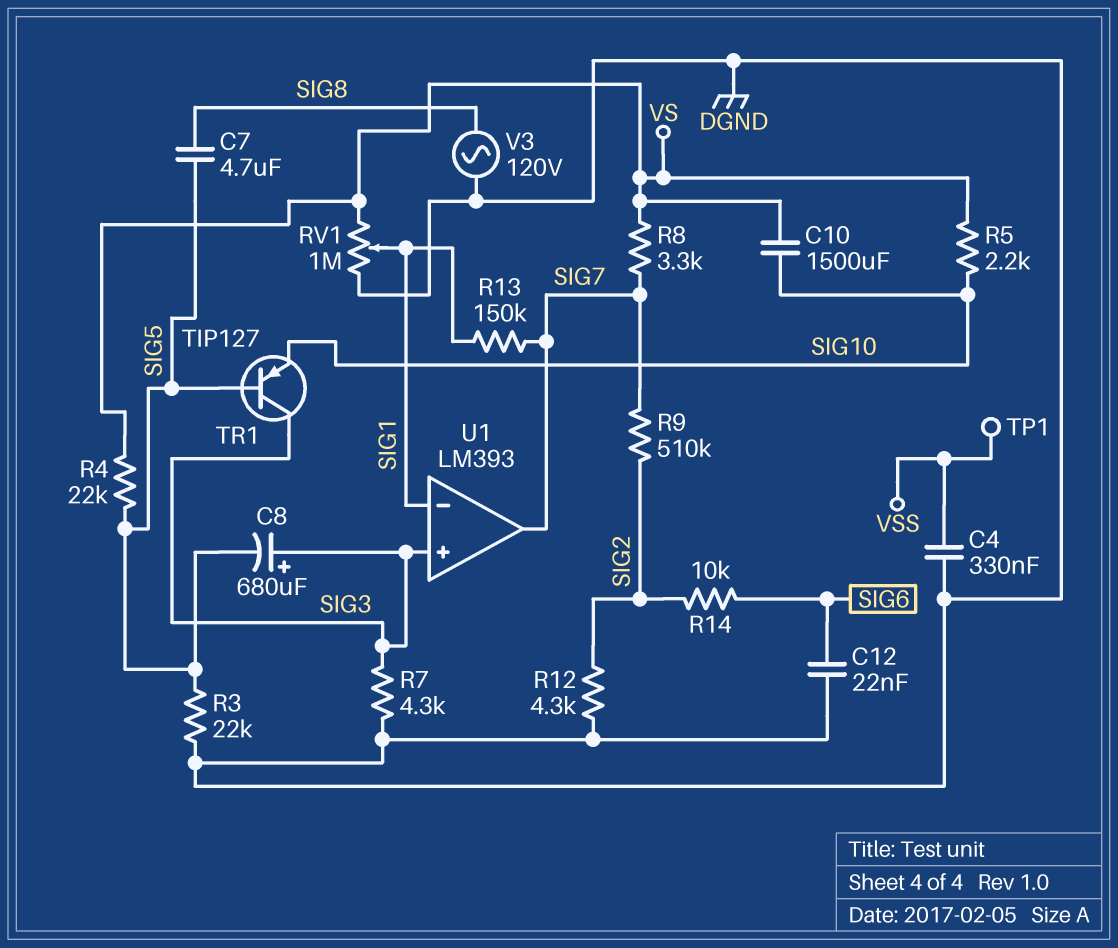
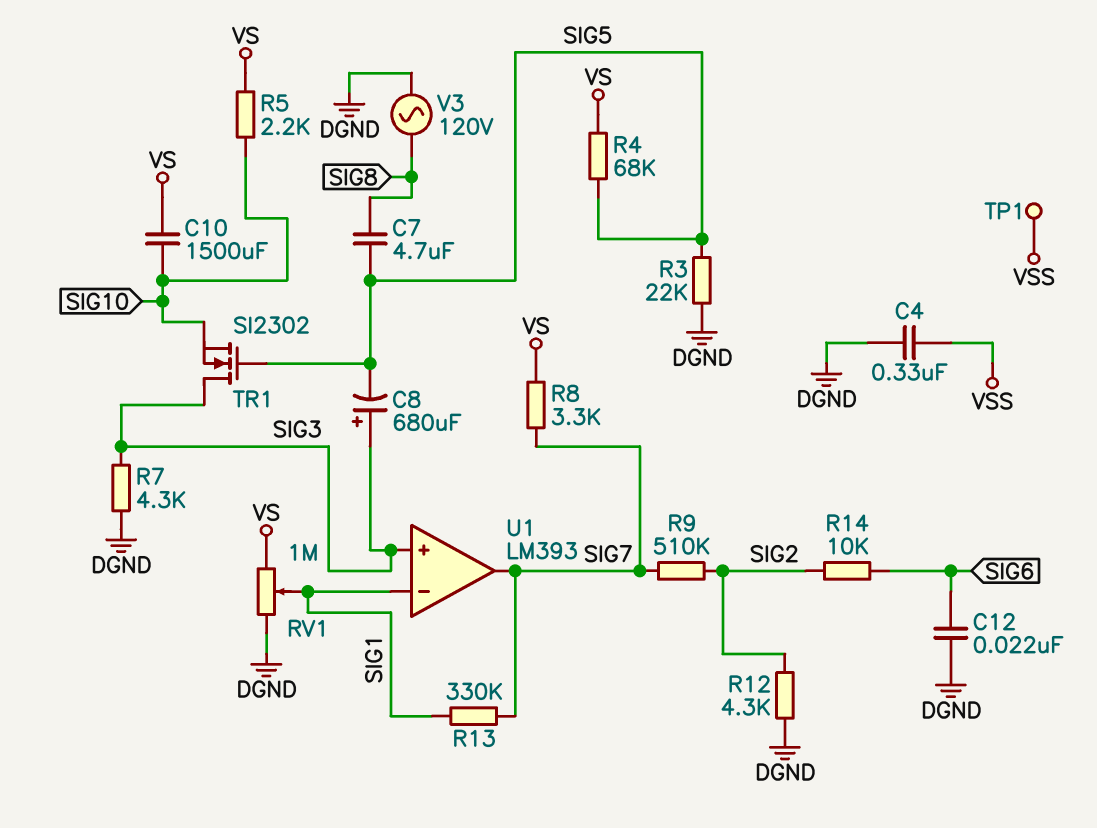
R4: 22k (SIG5, VS) -> 68k (SIG5, VS)
R13: 150k (SIG1, SIG7) -> 330k (SIG1, SIG7)
TR1: PNP TIP127 (B SIG5, C SIG3, E SIG10) -> NMOS SI2302 (G SIG5, D SIG3, S SIG10)

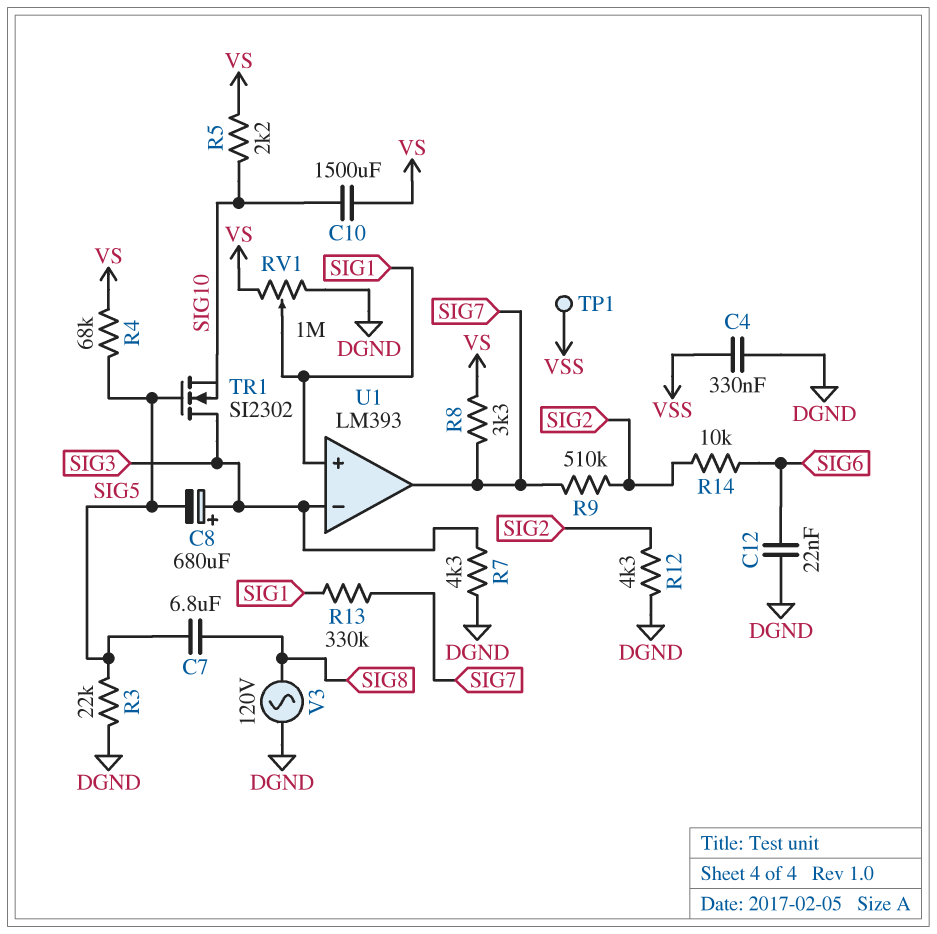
C7: 4.7uF (SIG5, SIG8) -> 6.8uF (SIG5, SIG8)
U1 pin in+: SIG3 -> SIG1
U1 pin in-: SIG1 -> SIG3

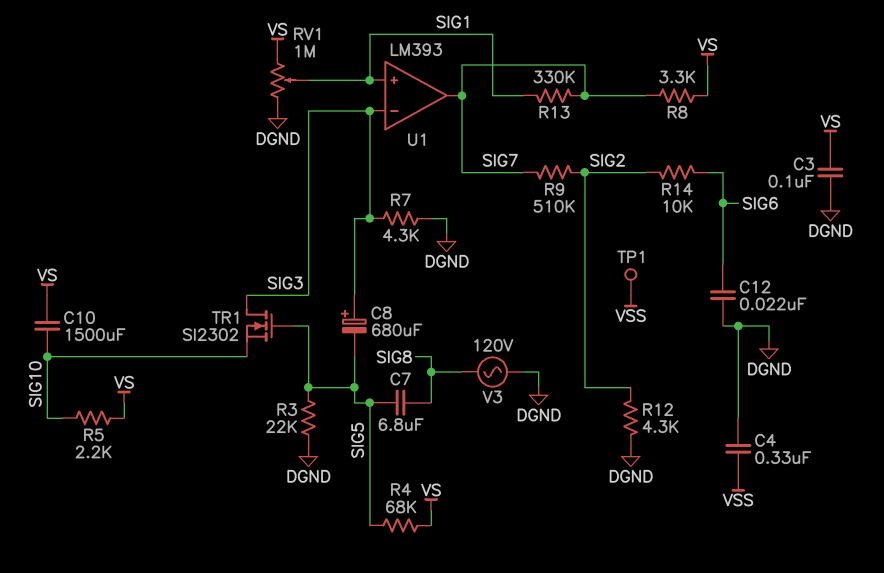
C3: none -> 100nF (DGND, VS)

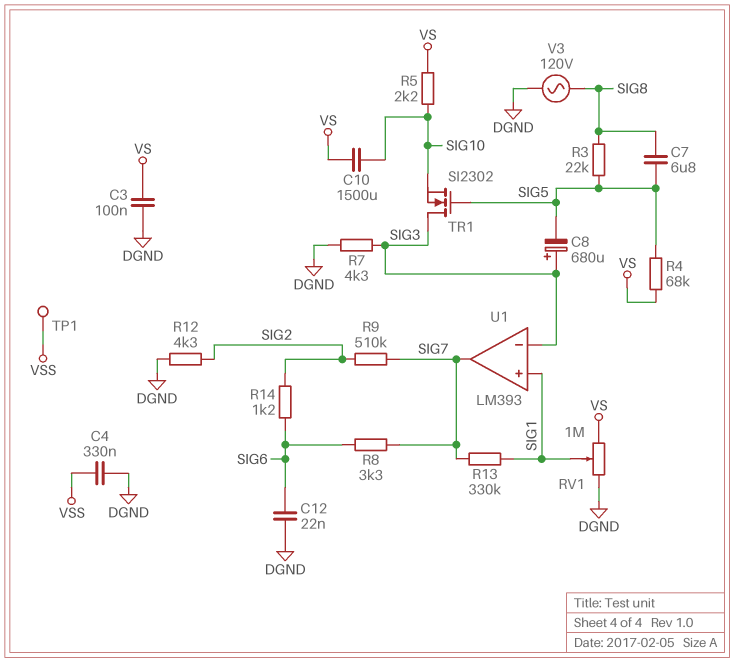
R3: 22k (DGND, SIG5) -> 22k (SIG5, SIG8)
R8: 3.3k (SIG7, VS) -> 3.3k (SIG6, SIG7)
R14: 10k (SIG2, SIG6) -> 1.2k (SIG2, SIG6)

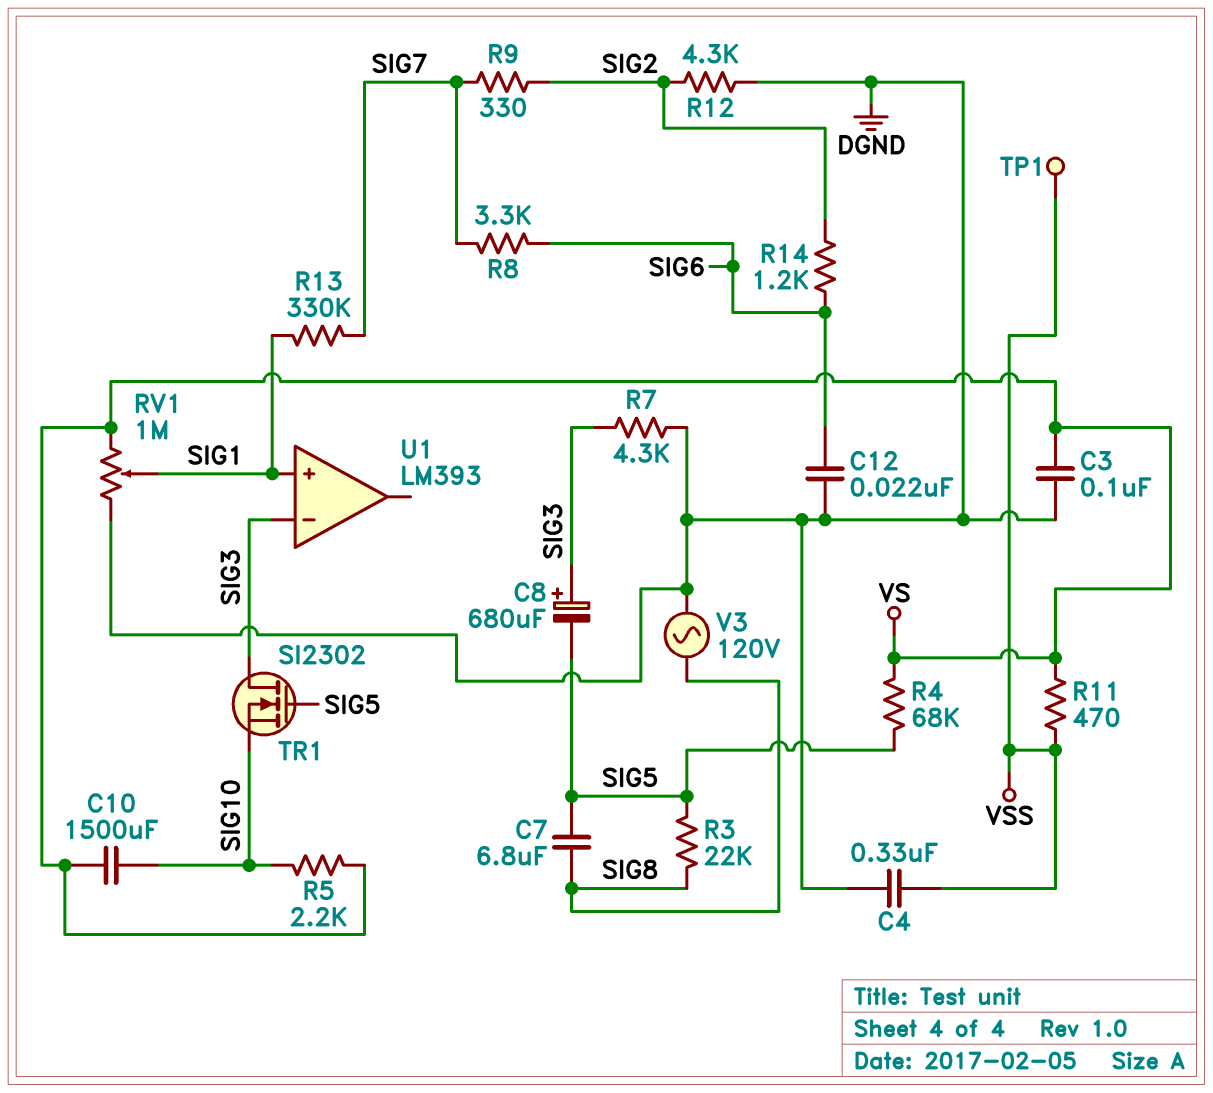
R9: 510k (SIG2, SIG7) -> 330 (SIG2, SIG7)
R11: none -> 470 (VS, VSS)
U1 pin out: SIG7 -> none

